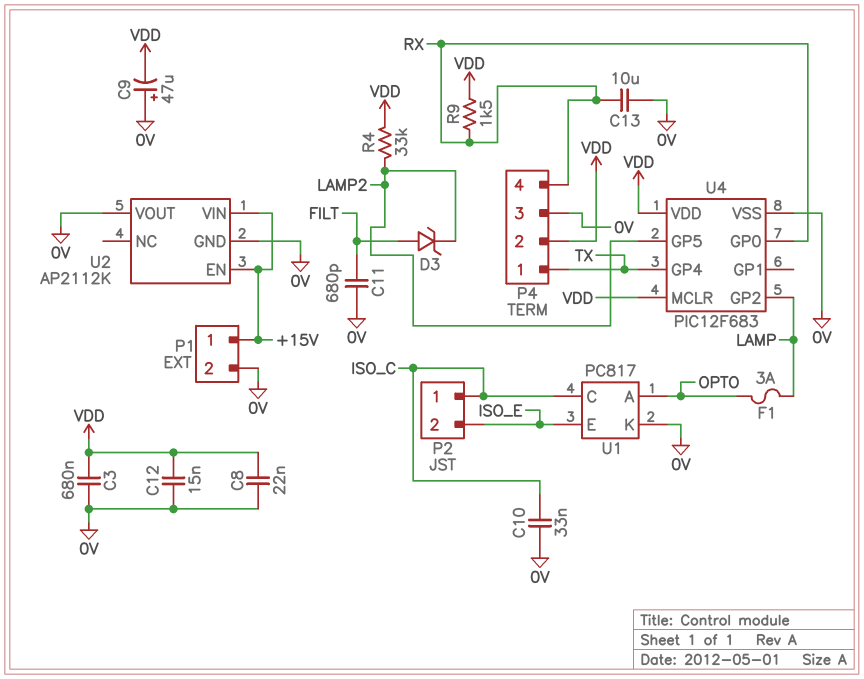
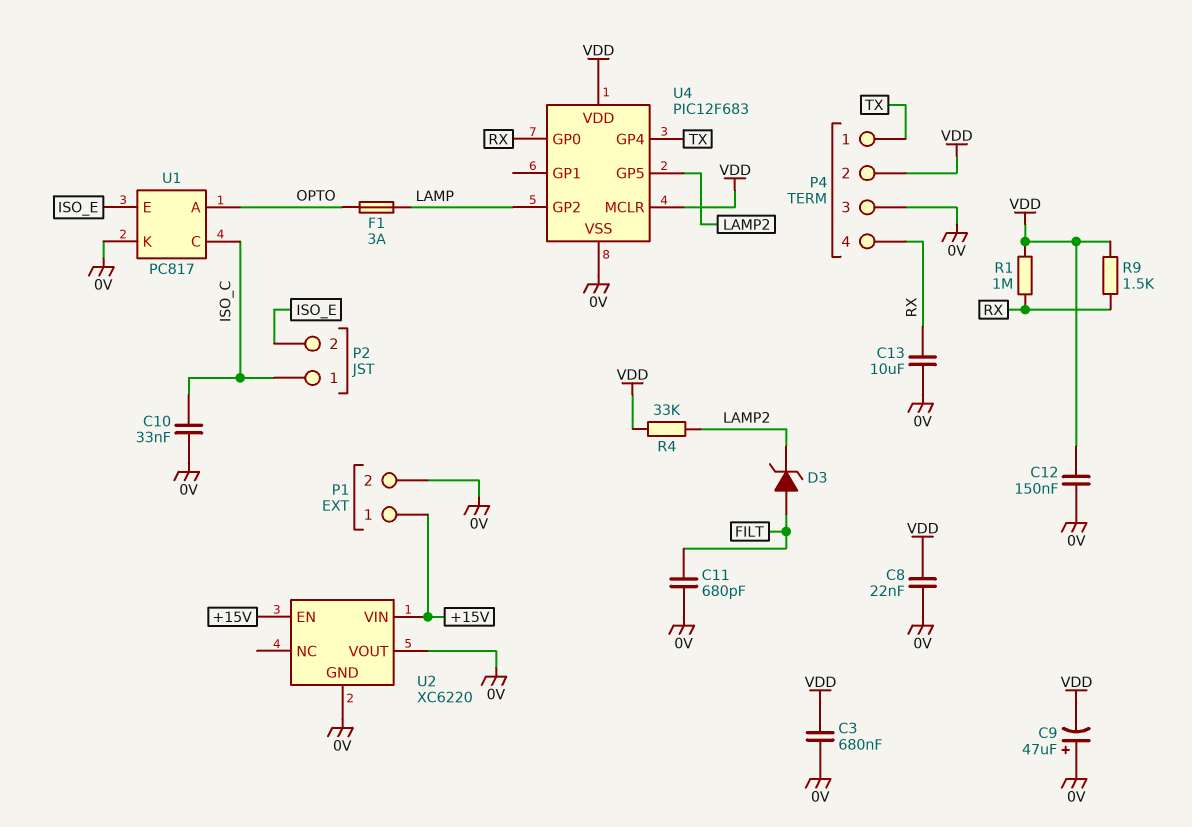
C12: 15nF (0V, VDD) -> 150nF (0V, VDD)
R1: none -> 1M (RX, VDD)
U2: AP2112K -> XC6220

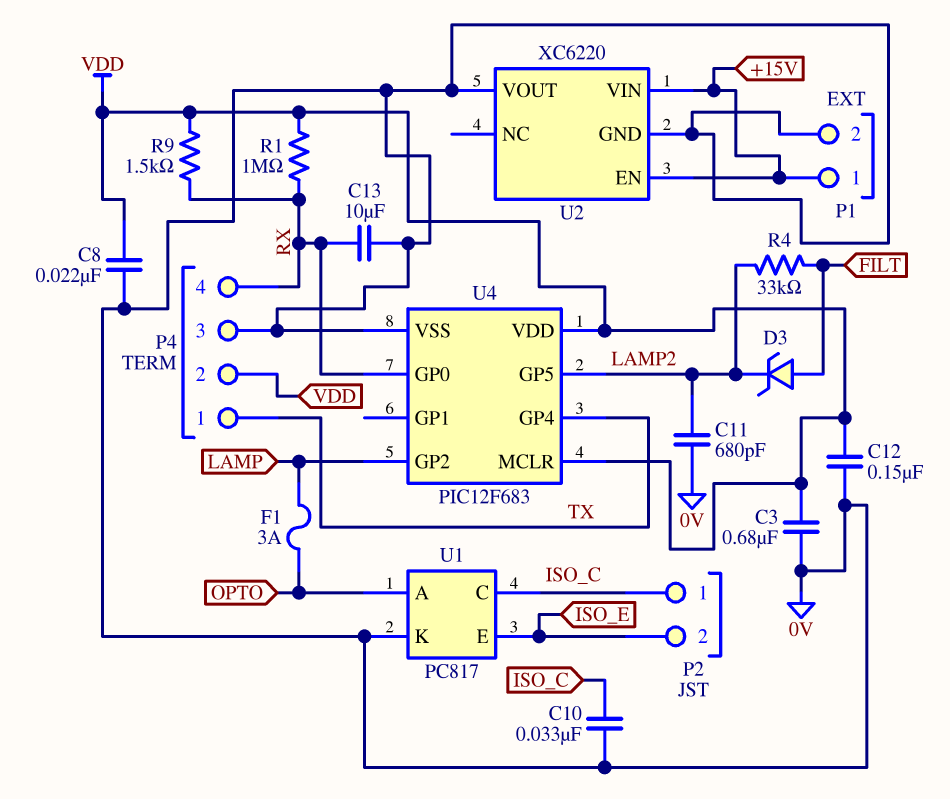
C9: 47uF (plus 0V, minus VDD) -> none
C11: 680pF (0V, FILT) -> 680pF (0V, LAMP2)
R4: 33k (LAMP2, VDD) -> 33k (FILT, LAMP2)

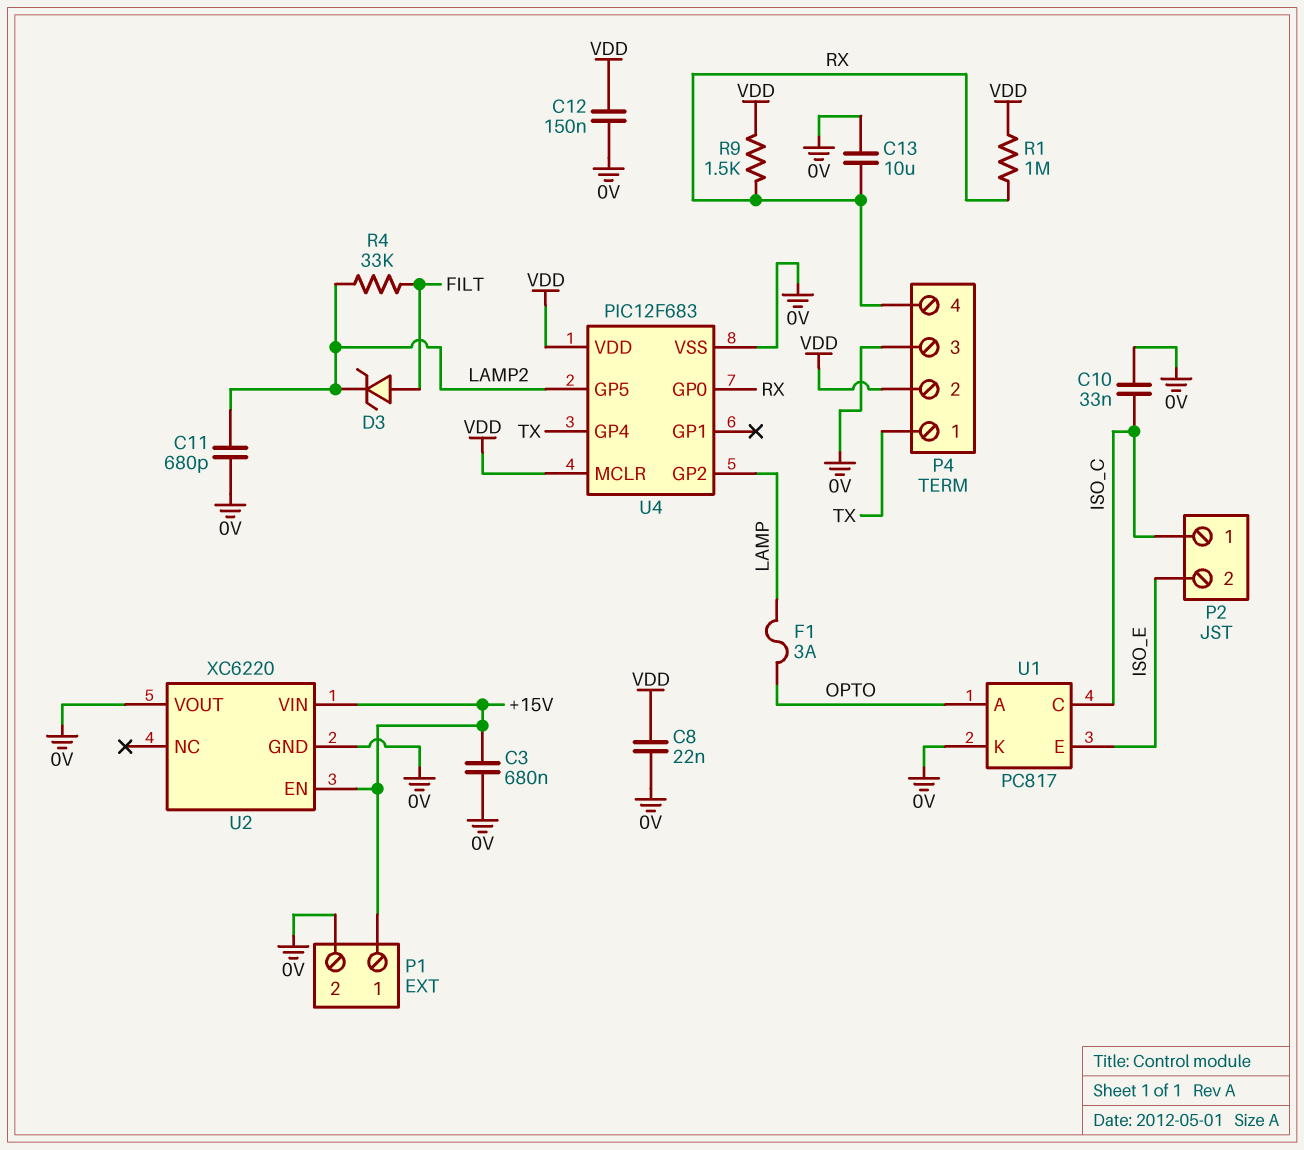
C3: 680nF (0V, VDD) -> 680nF (+15V, 0V)

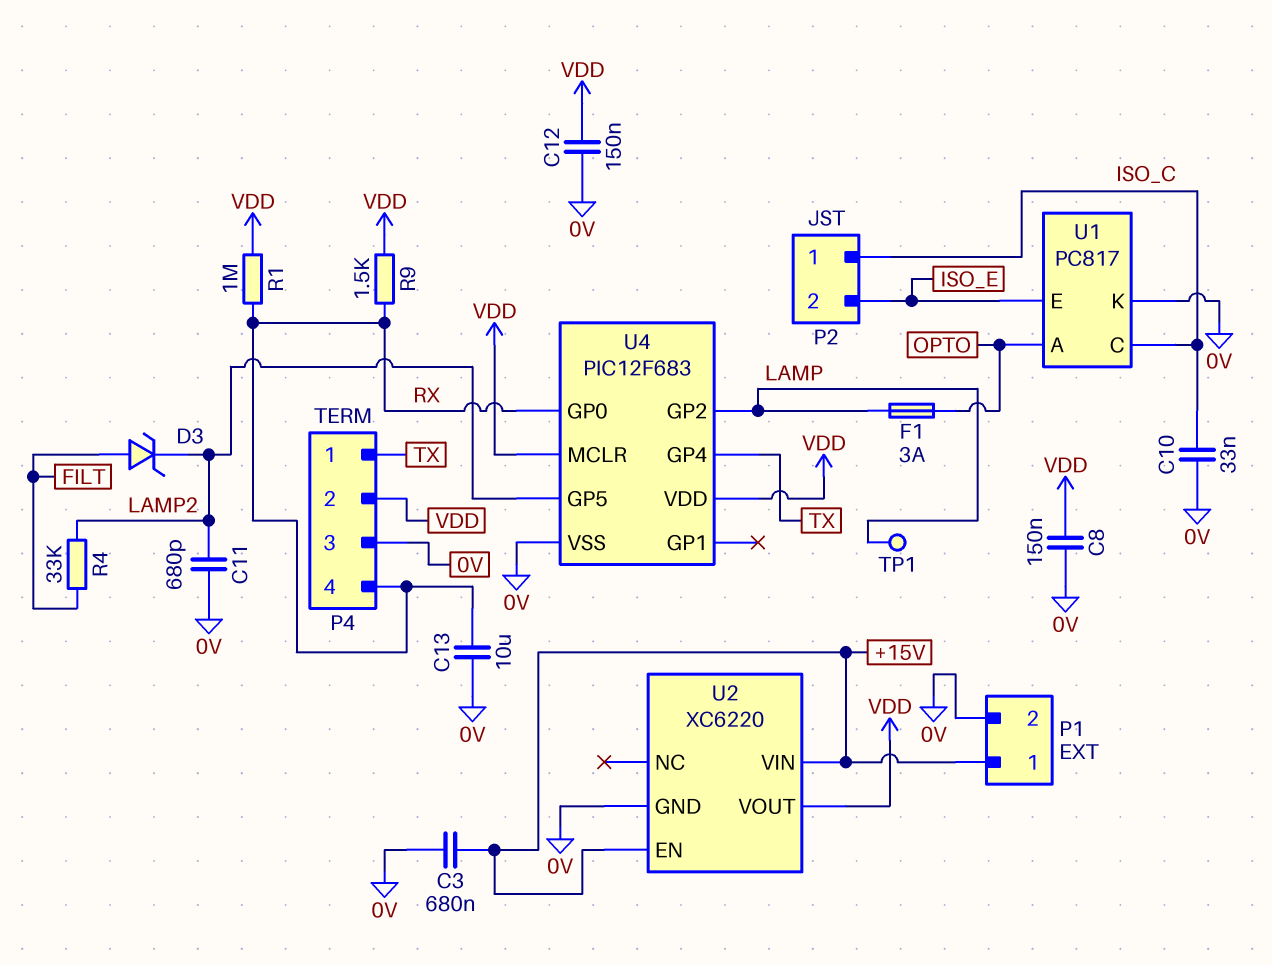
C8: 22nF (0V, VDD) -> 150nF (0V, VDD)
TP1: none -> test point (LAMP)
U2 pin VOUT: 0V -> VDD

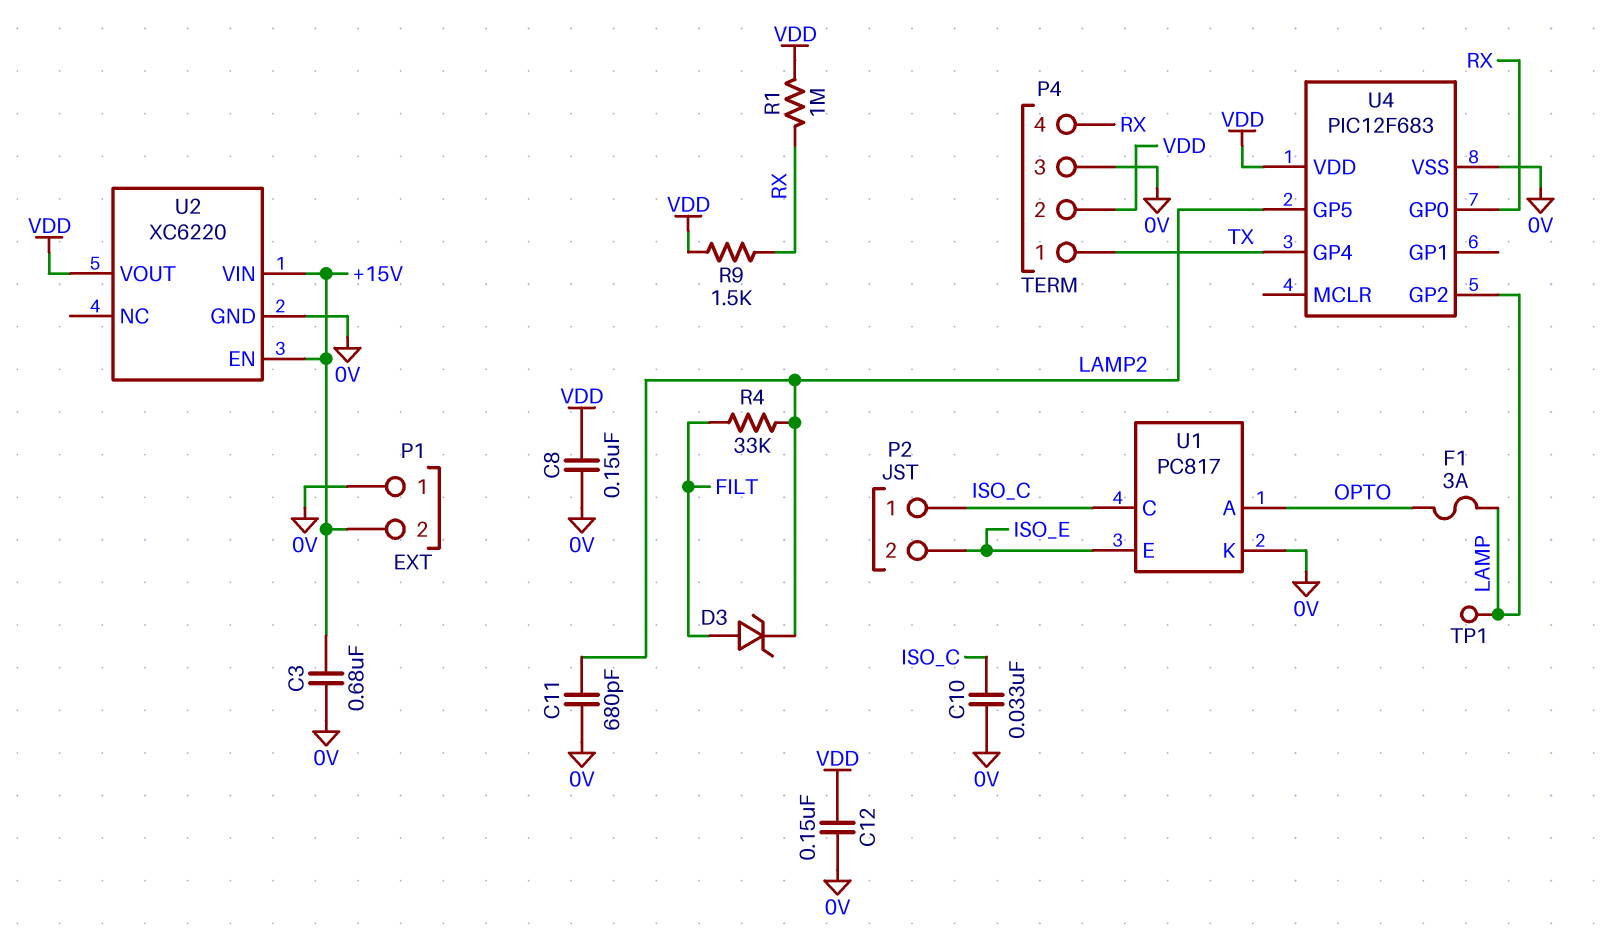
C13: 10uF (0V, RX) -> none
P1 pin 1: +15V -> 0V
P1 pin 2: 0V -> +15V
U4 pin MCLR: VDD -> none

